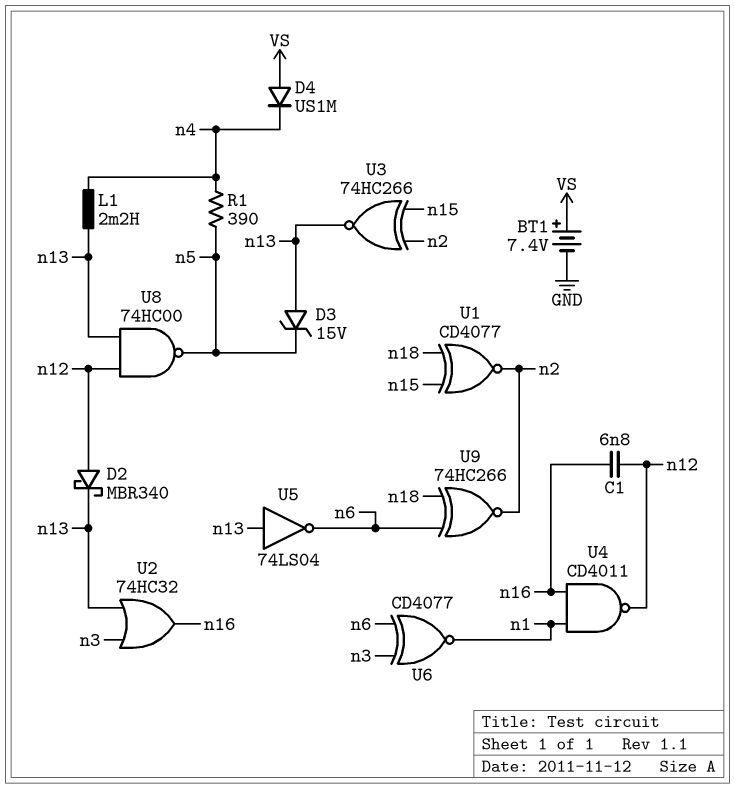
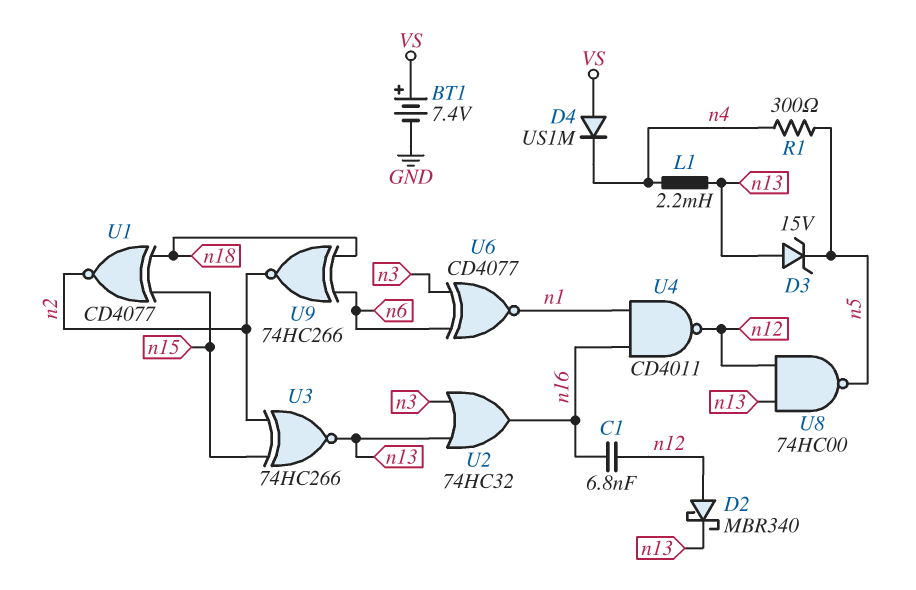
R1: 390 (n4, n5) -> 300 (n4, n5)
U5: NOT 74LS04 (in n13, out n6) -> none

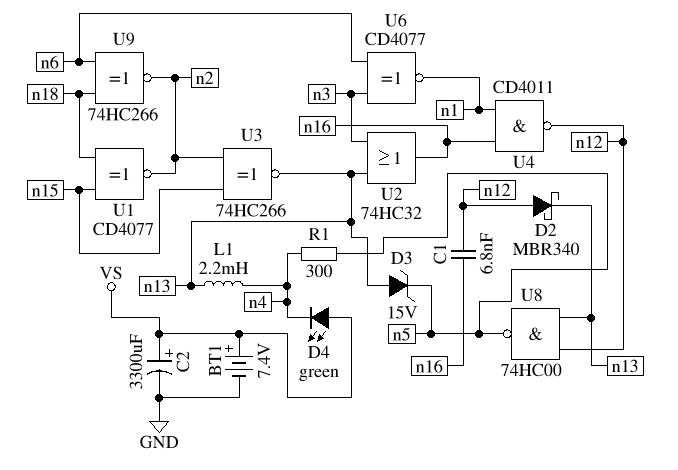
C2: none -> 3300uF (plus VS, minus GND)
D4: diode US1M (A VS, K n4) -> LED green (A VS, K n4)

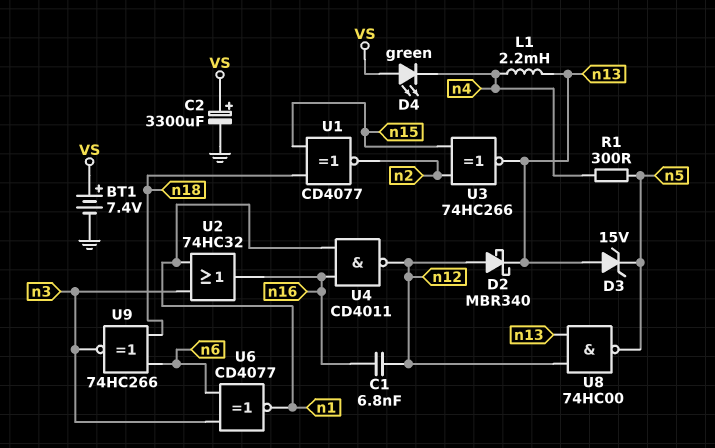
U2: OR 74HC32 (in n3, in n13, out n16) -> OR 74HC32 (in n1, in n3, out n16)
U9: XNOR 74HC266 (in n6, in n18, out n2) -> XNOR 74HC266 (in n6, in n18, out n3)

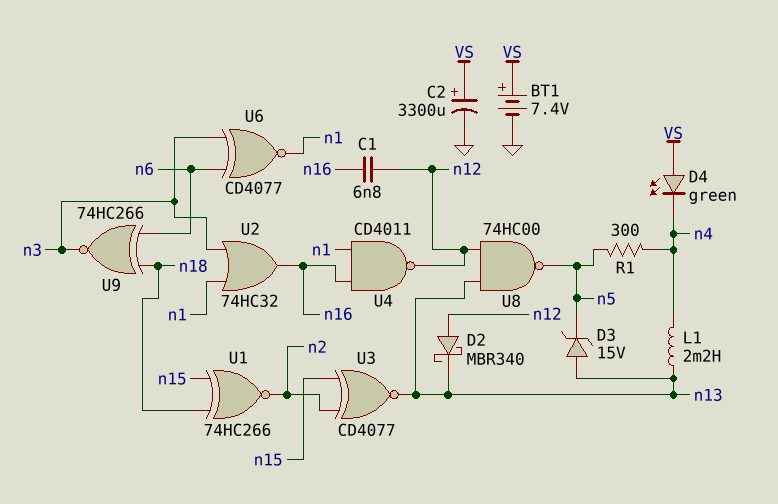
U1: XNOR CD4077 (in n15, in n18, out n2) -> XNOR 74HC266 (in n15, in n18, out n2)
U3: XNOR 74HC266 (in n2, in n15, out n13) -> XNOR CD4077 (in n2, in n15, out n13)

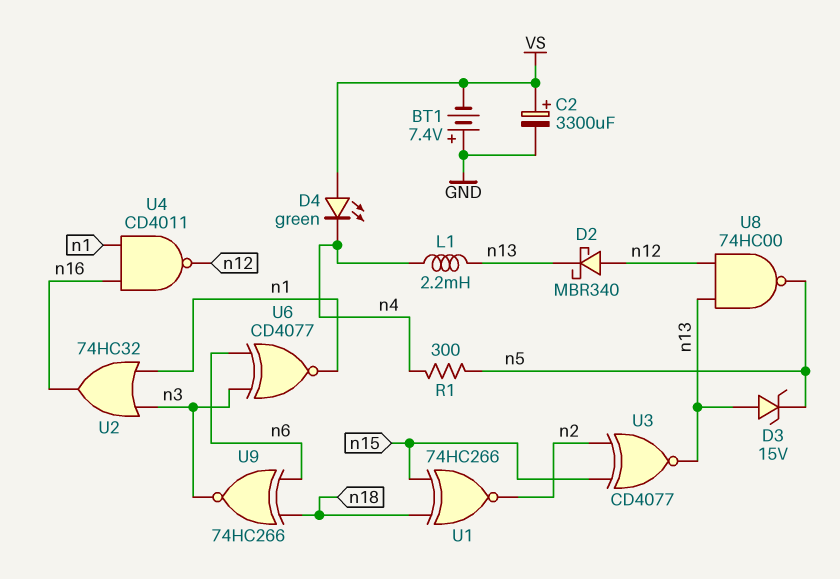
BT1: 7.4V (plus VS, minus GND) -> 7.4V (plus GND, minus VS)
C1: 6.8nF (n12, n16) -> none

